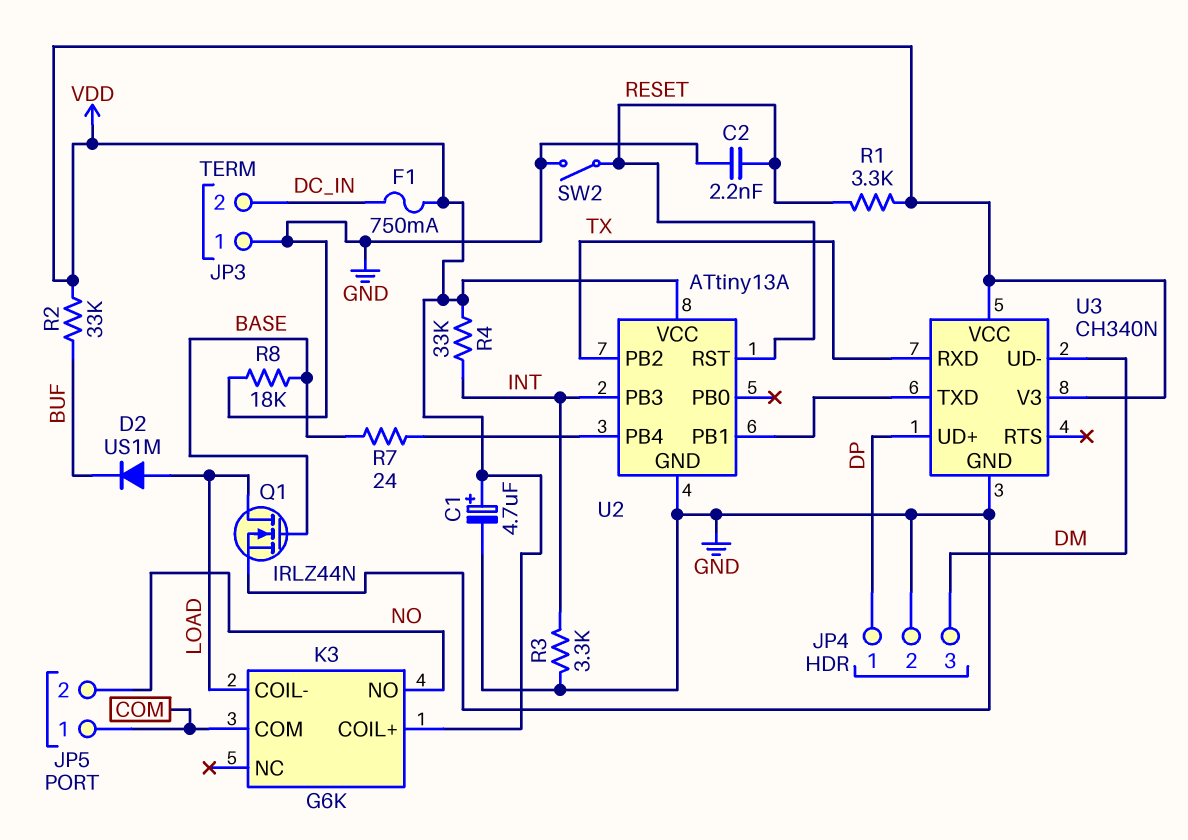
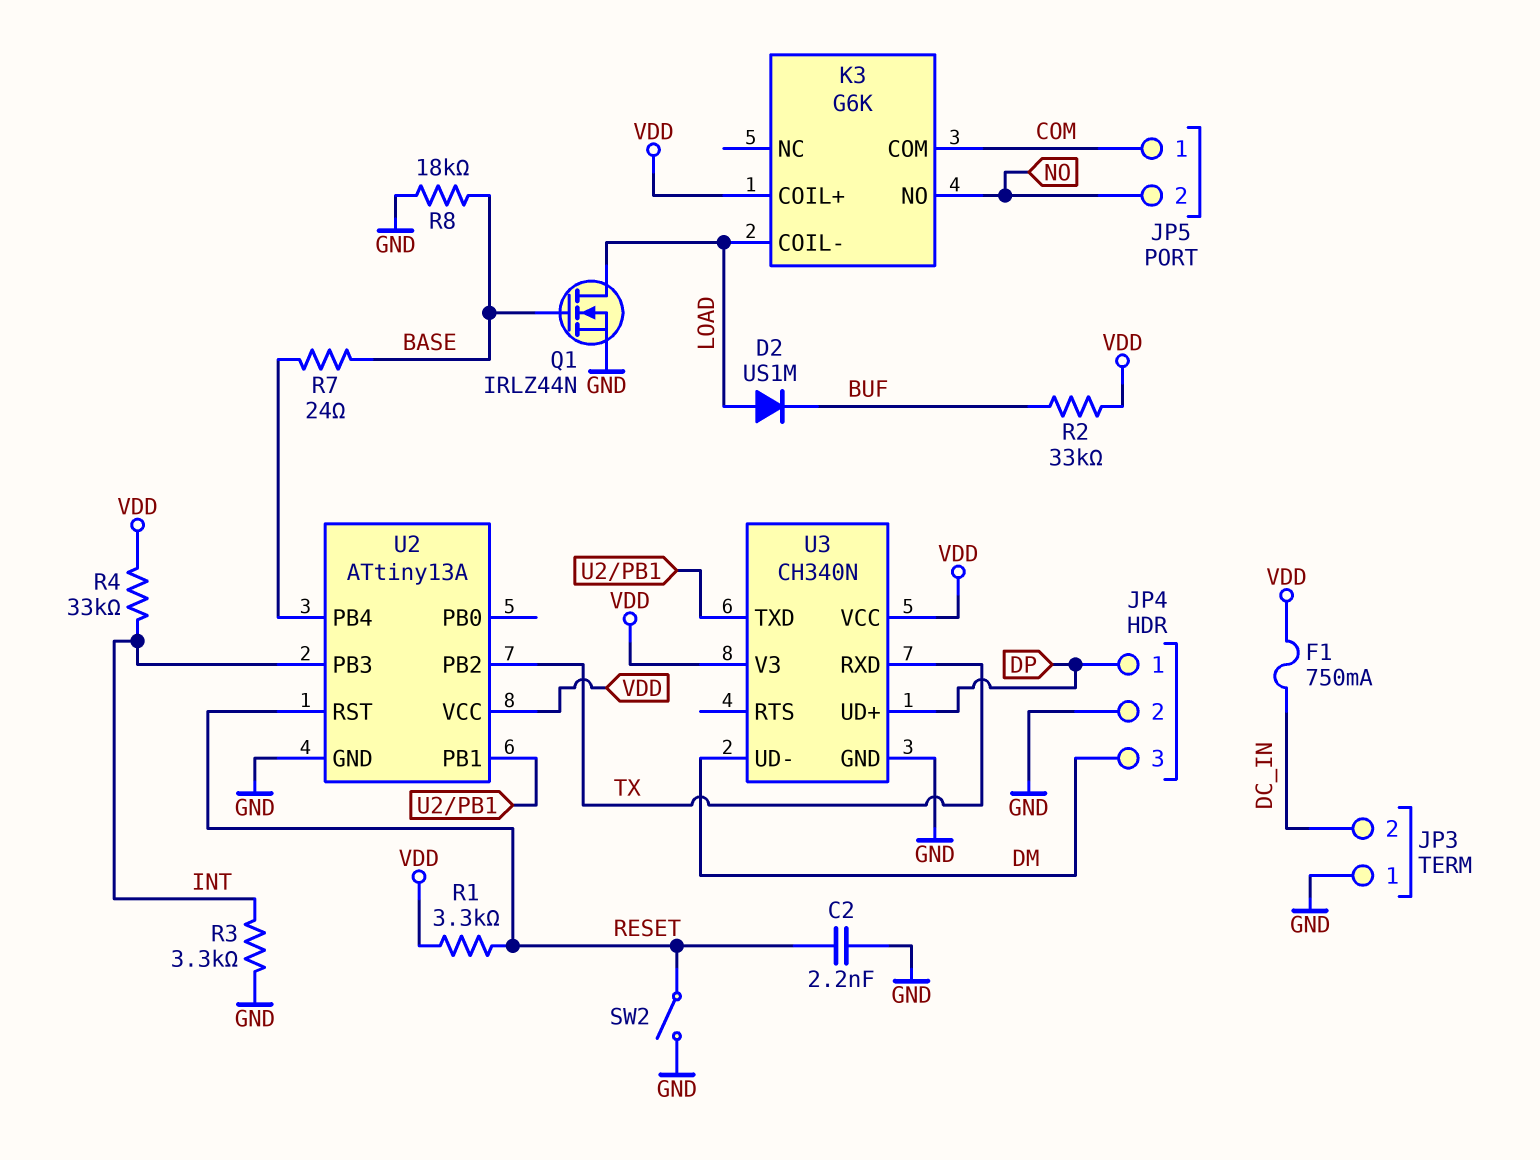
C1: 4.7uF (plus VDD, minus GND) -> none

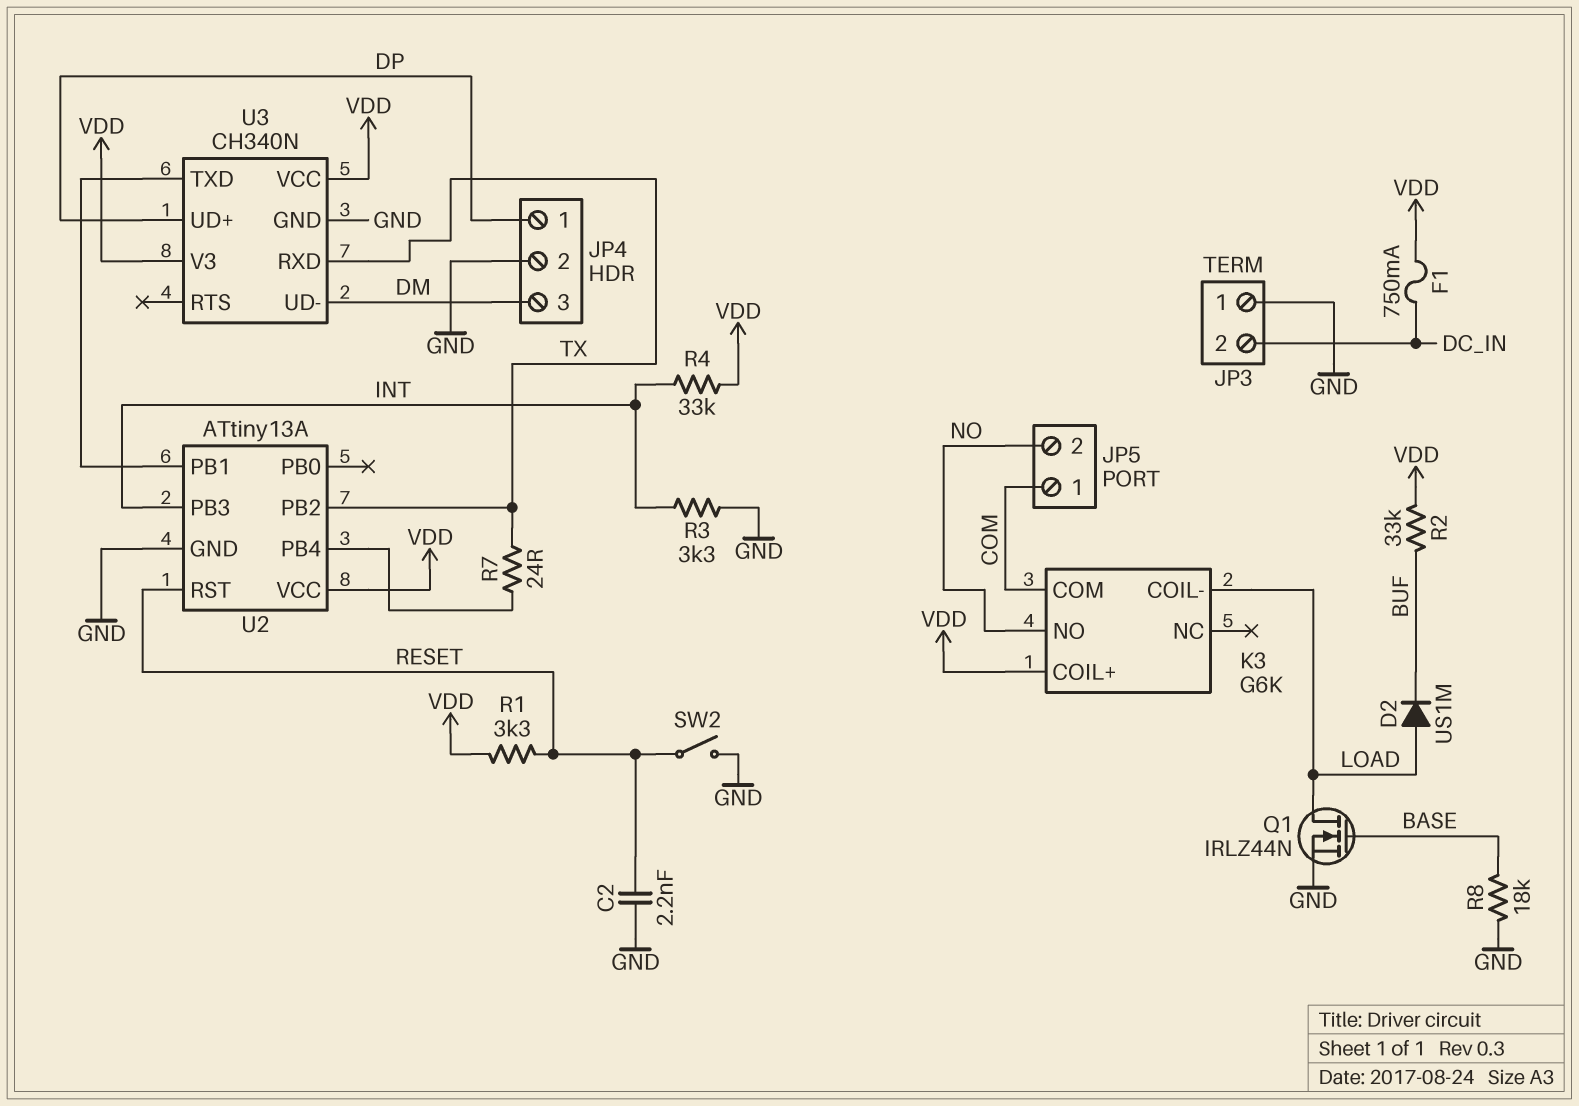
R7: 24 (BASE, U2/PB4) -> 24 (TX, U2/PB4)

